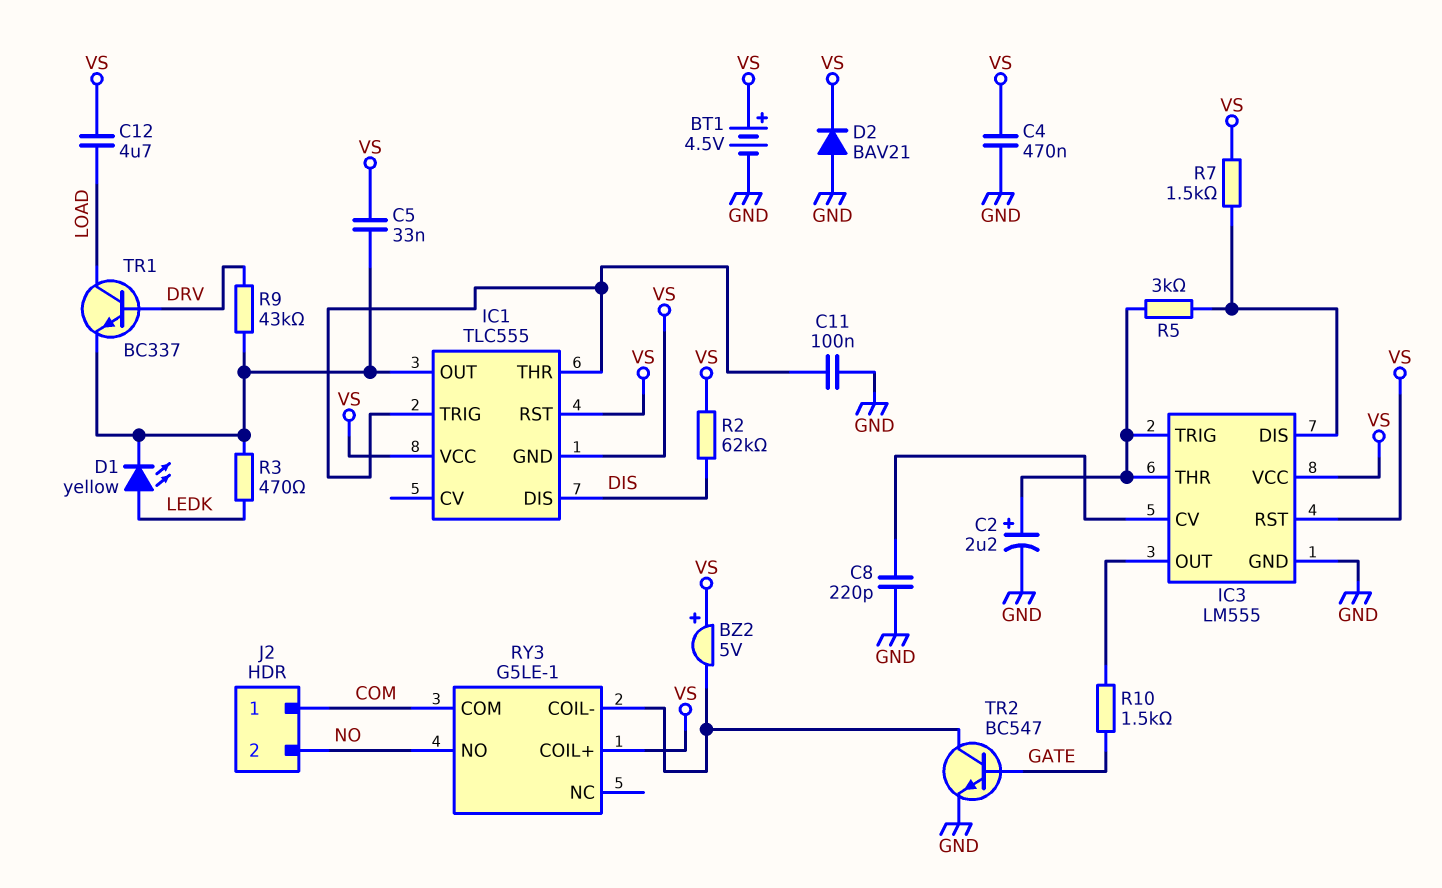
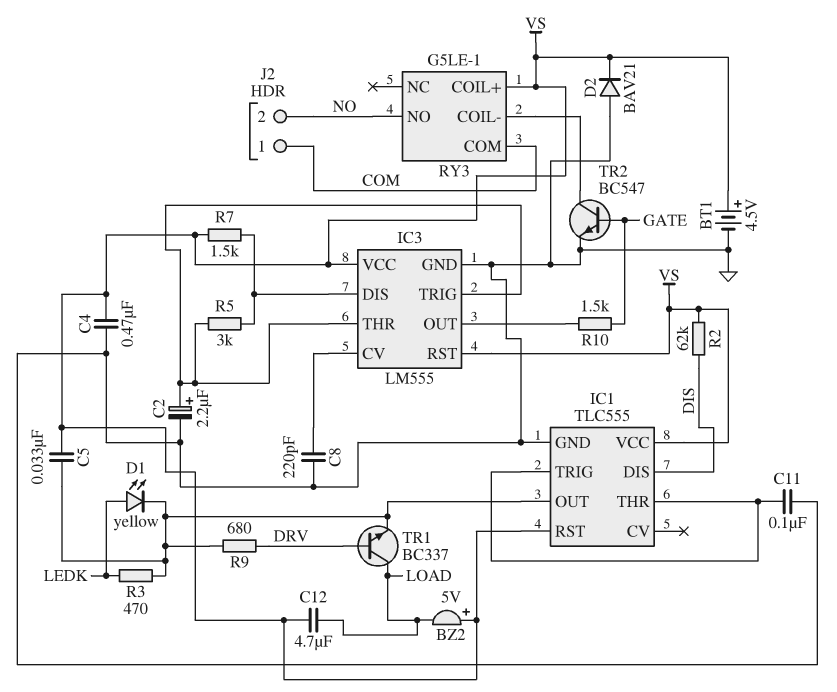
BZ2: buzzer 5V (plus VS, minus RY3/COIL-) -> buzzer 5V (plus VS, minus LOAD)
IC1 pin GND: VS -> GND
R9: 43k (DRV, IC1/OUT) -> 680 (DRV, IC1/OUT)

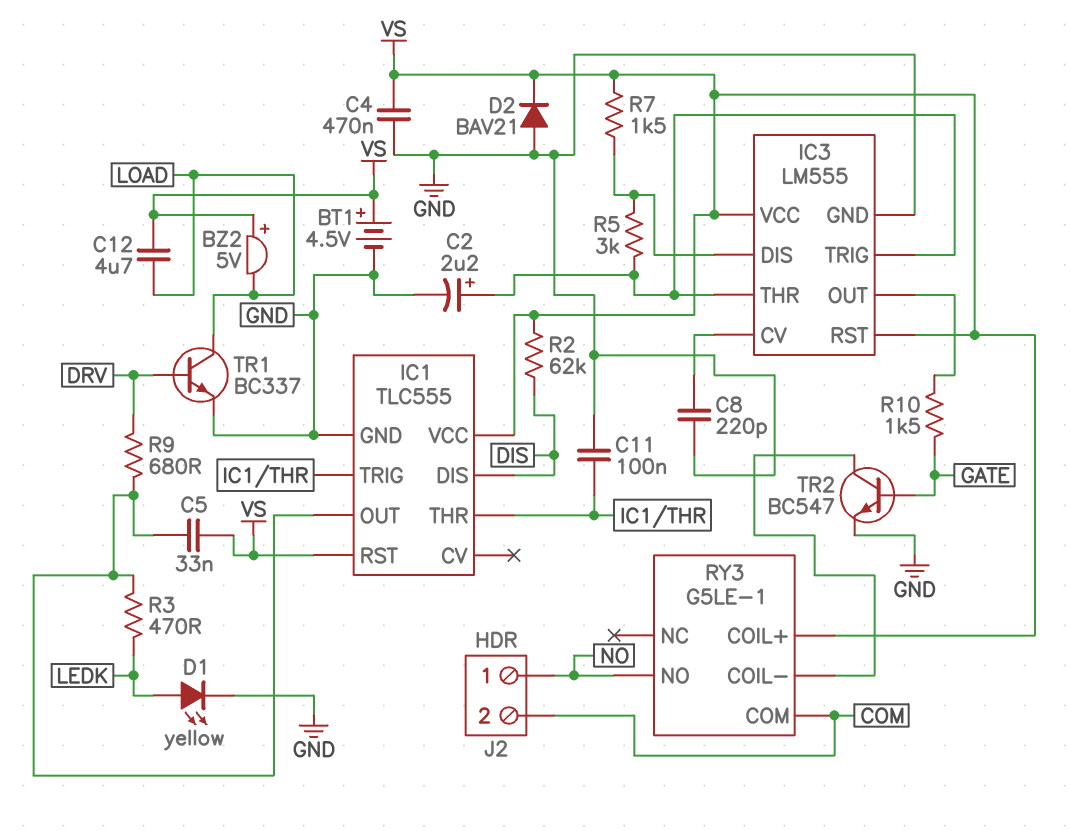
D1: LED yellow (A LEDK, K IC1/OUT) -> LED yellow (A LEDK, K GND)
J2 pin 1: COM -> NO
J2 pin 2: NO -> COM
TR1: NPN BC337 (B DRV, C LOAD, E IC1/OUT) -> NPN BC337 (B DRV, C LOAD, E GND)

